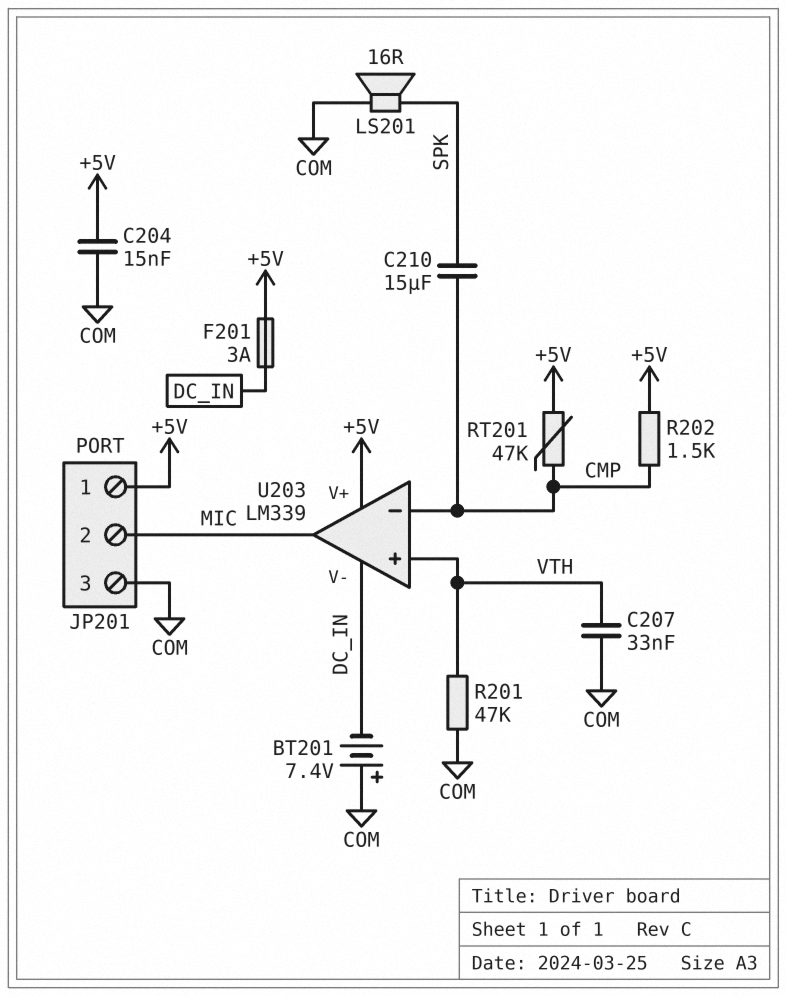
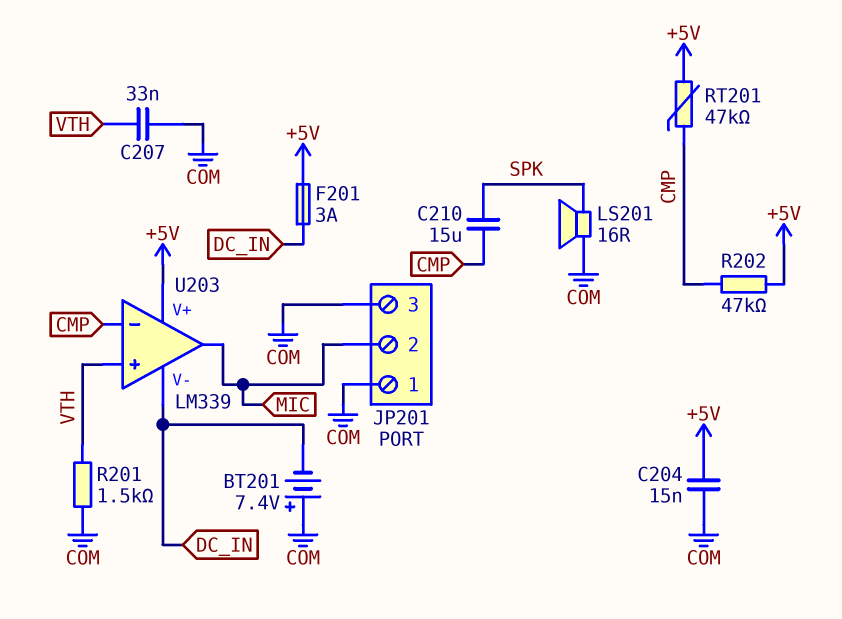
JP201 pin 1: +5V -> COM
R201: 47k (COM, VTH) -> 1.5k (COM, VTH)
R202: 1.5k (+5V, CMP) -> 47k (+5V, CMP)

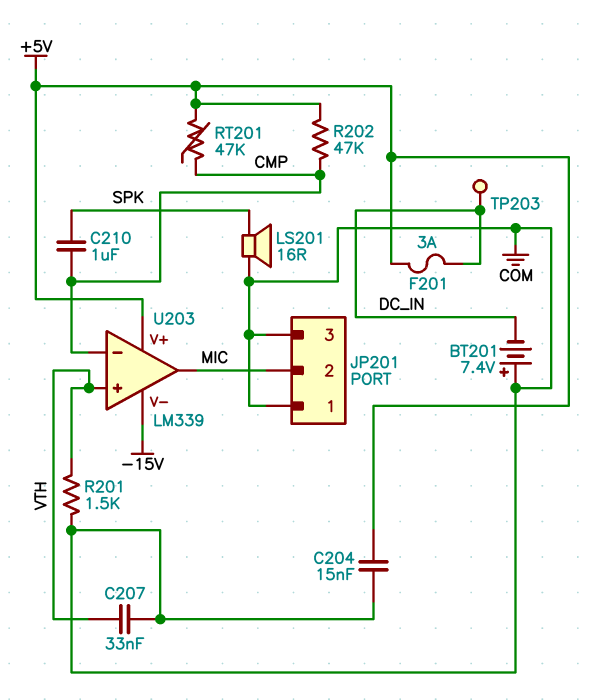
C210: 15uF (CMP, SPK) -> 1uF (CMP, SPK)
TP203: none -> test point (DC_IN)
U203 pin V-: DC_IN -> -15V

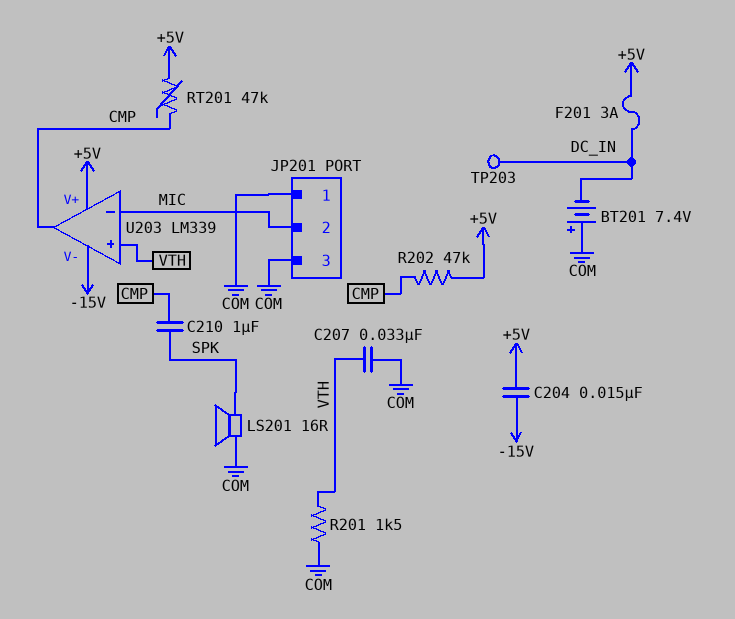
C204: 15nF (+5V, COM) -> 15nF (+5V, -15V)
U203 pin in-: CMP -> MIC
U203 pin out: MIC -> CMP

